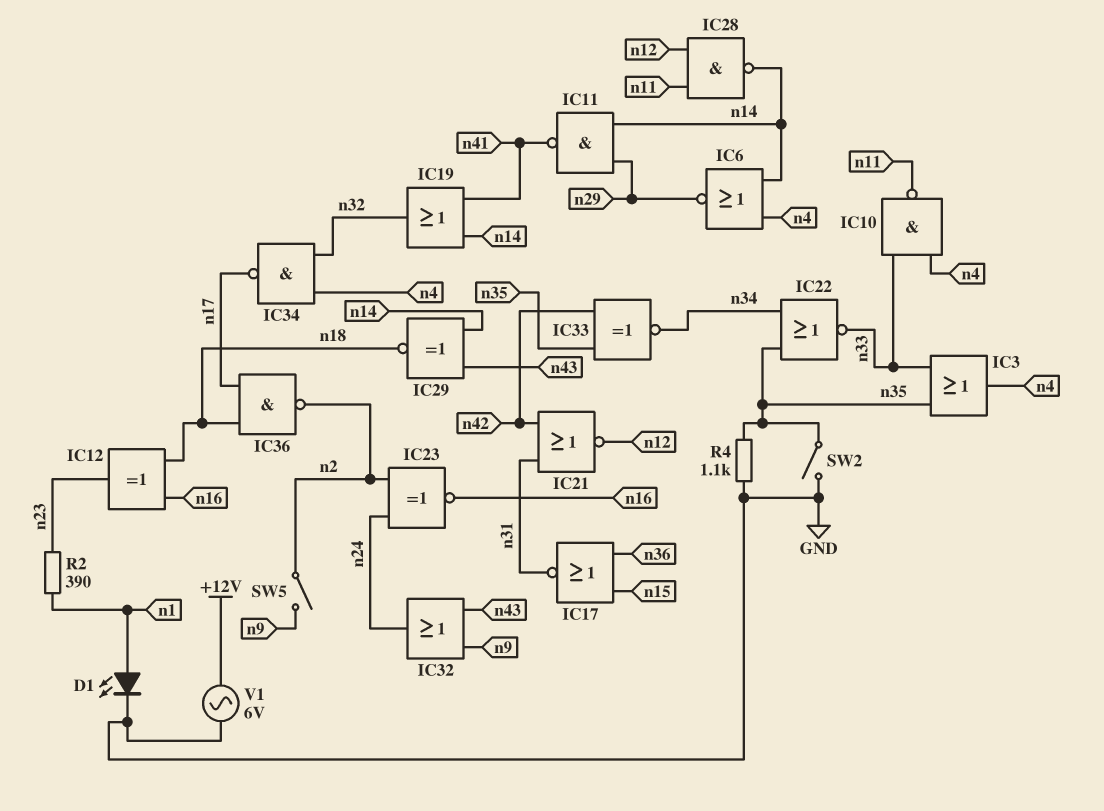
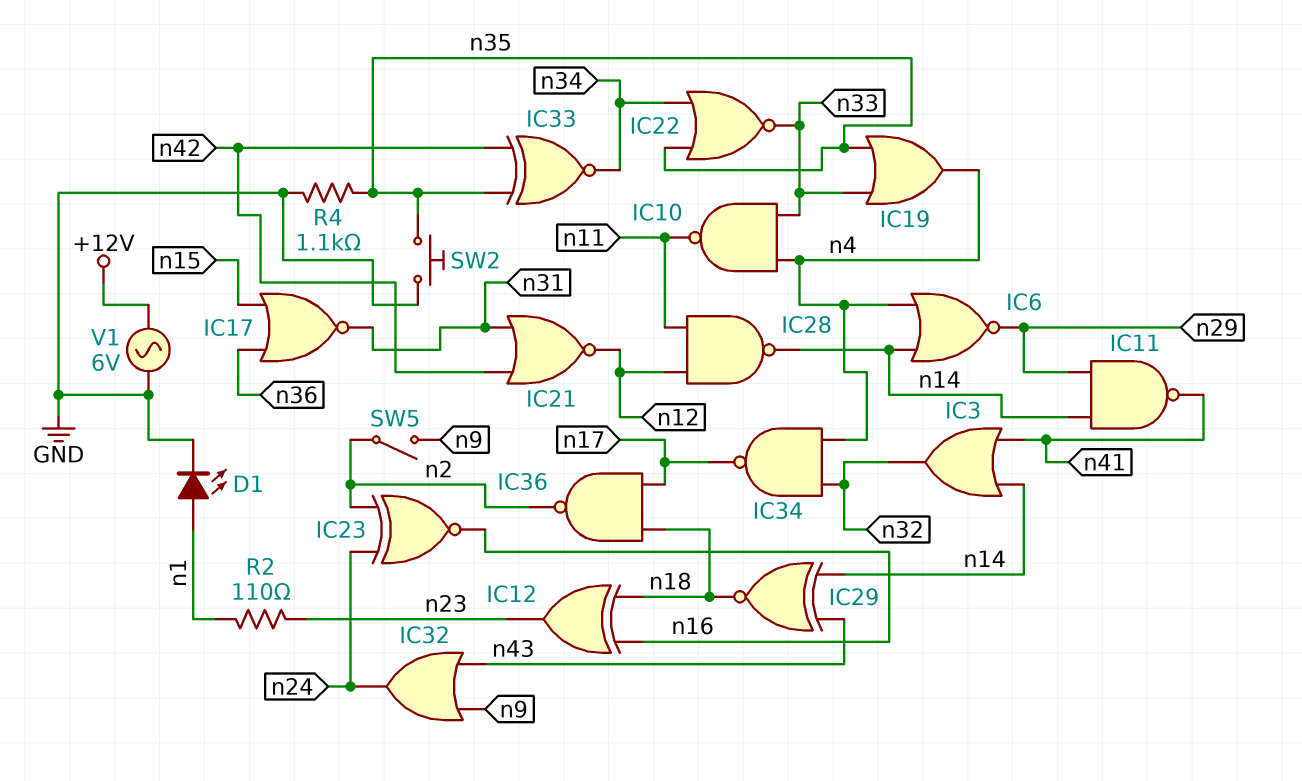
IC3: OR (in n33, in n35, out n4) -> OR (in n14, in n41, out n32)
IC19: OR (in n14, in n41, out n32) -> OR (in n33, in n35, out n4)
R2: 390 (n1, n23) -> 110 (n1, n23)
SW2: switch (GND, n35) -> button (GND, n35)

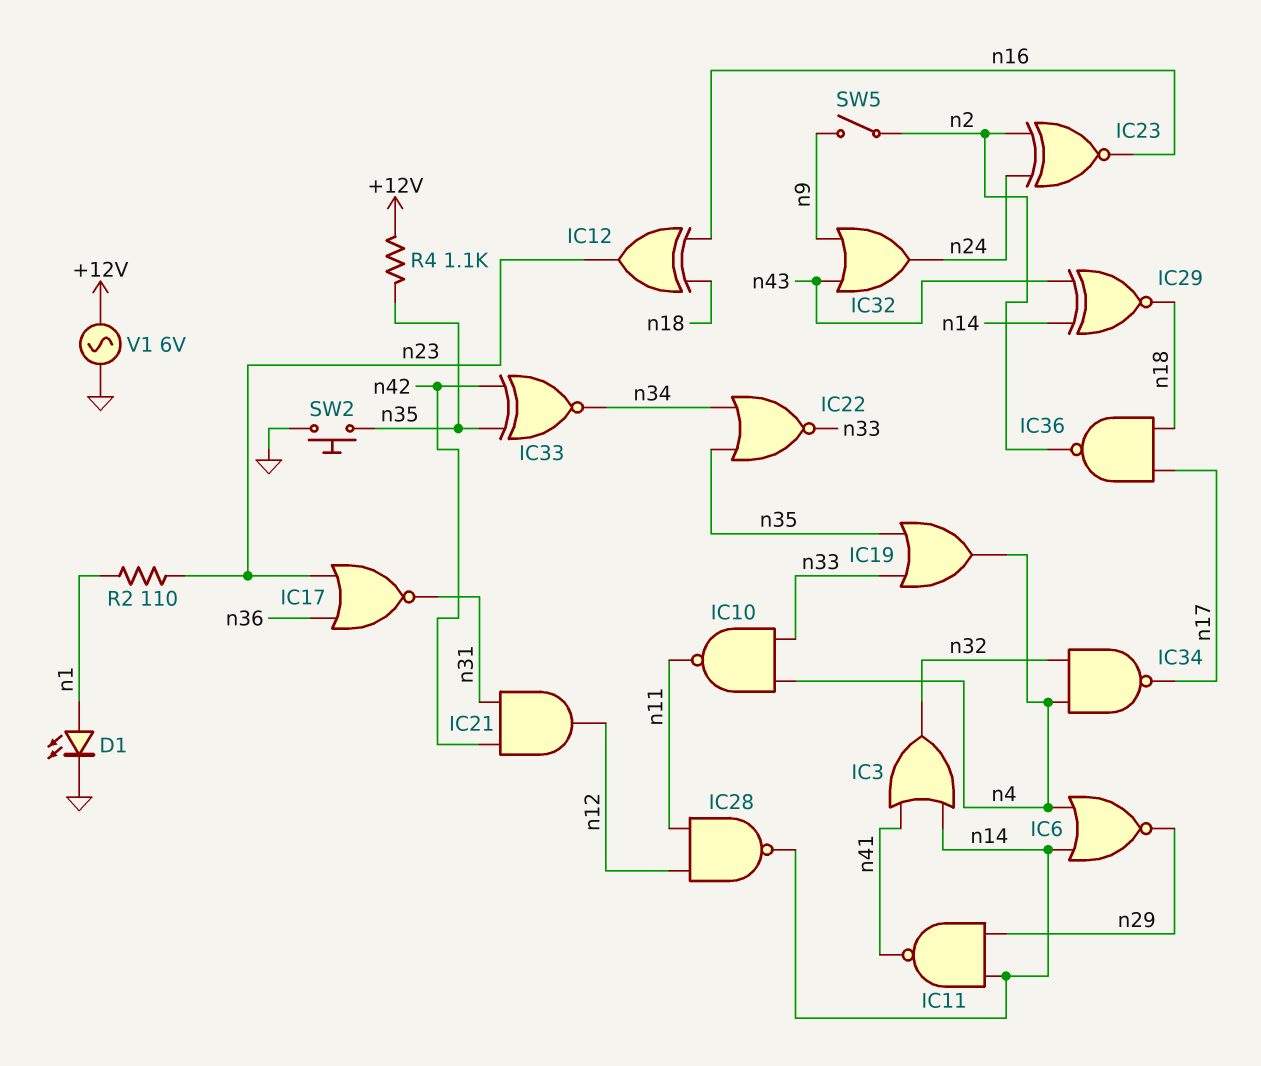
IC17: NOR (in n15, in n36, out n31) -> NOR (in n23, in n36, out n31)
IC21: NOR (in n31, in n42, out n12) -> AND (in n31, in n42, out n12)
R4: 1.1k (GND, n35) -> 1.1k (+12V, n35)

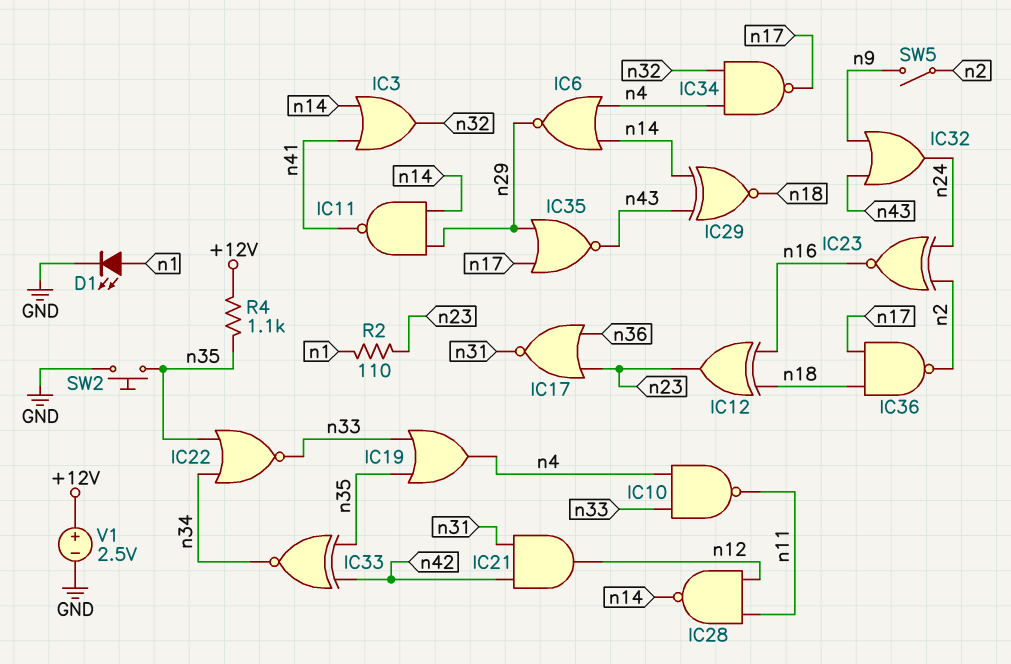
IC35: none -> NOR (in n17, in n29, out n43)
V1: AC 6V (+12V, GND) -> 2.5V (plus +12V, minus GND)

